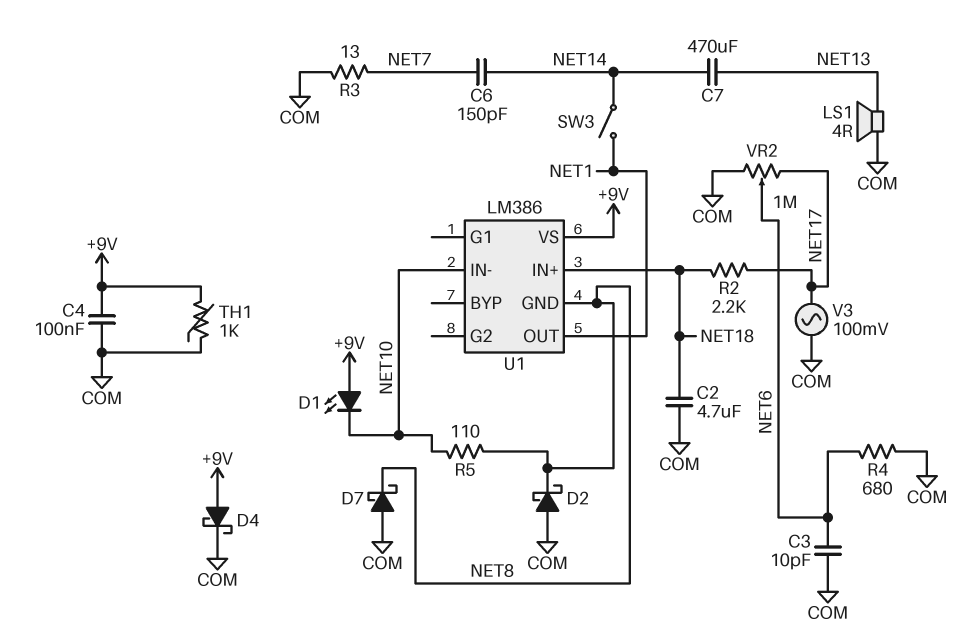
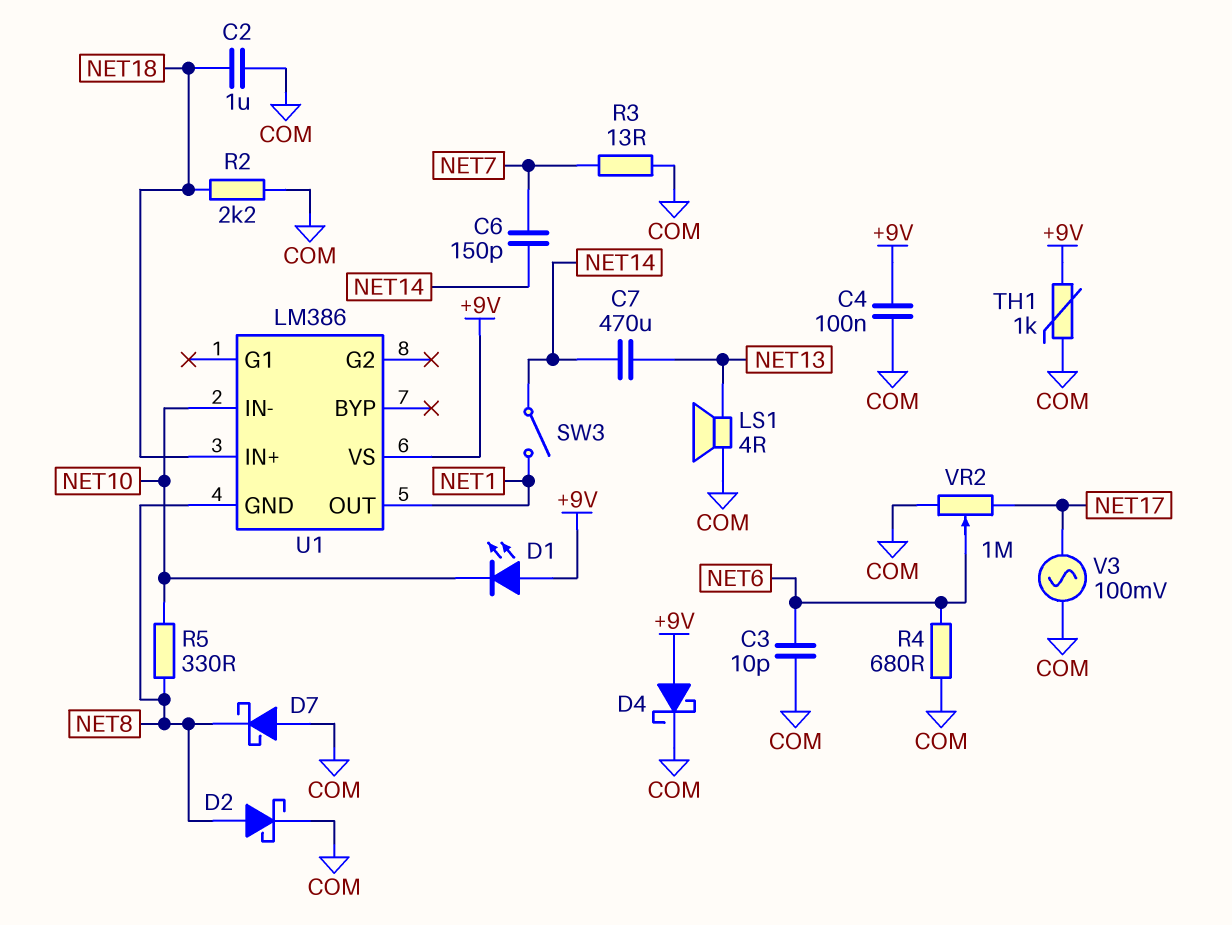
C2: 4.7uF (COM, NET18) -> 1uF (COM, NET18)
D2: schottky (A COM, K NET8) -> schottky (A NET8, K COM)
R2: 2.2k (NET17, NET18) -> 2.2k (COM, NET18)
R5: 110 (NET8, NET10) -> 330 (NET8, NET10)

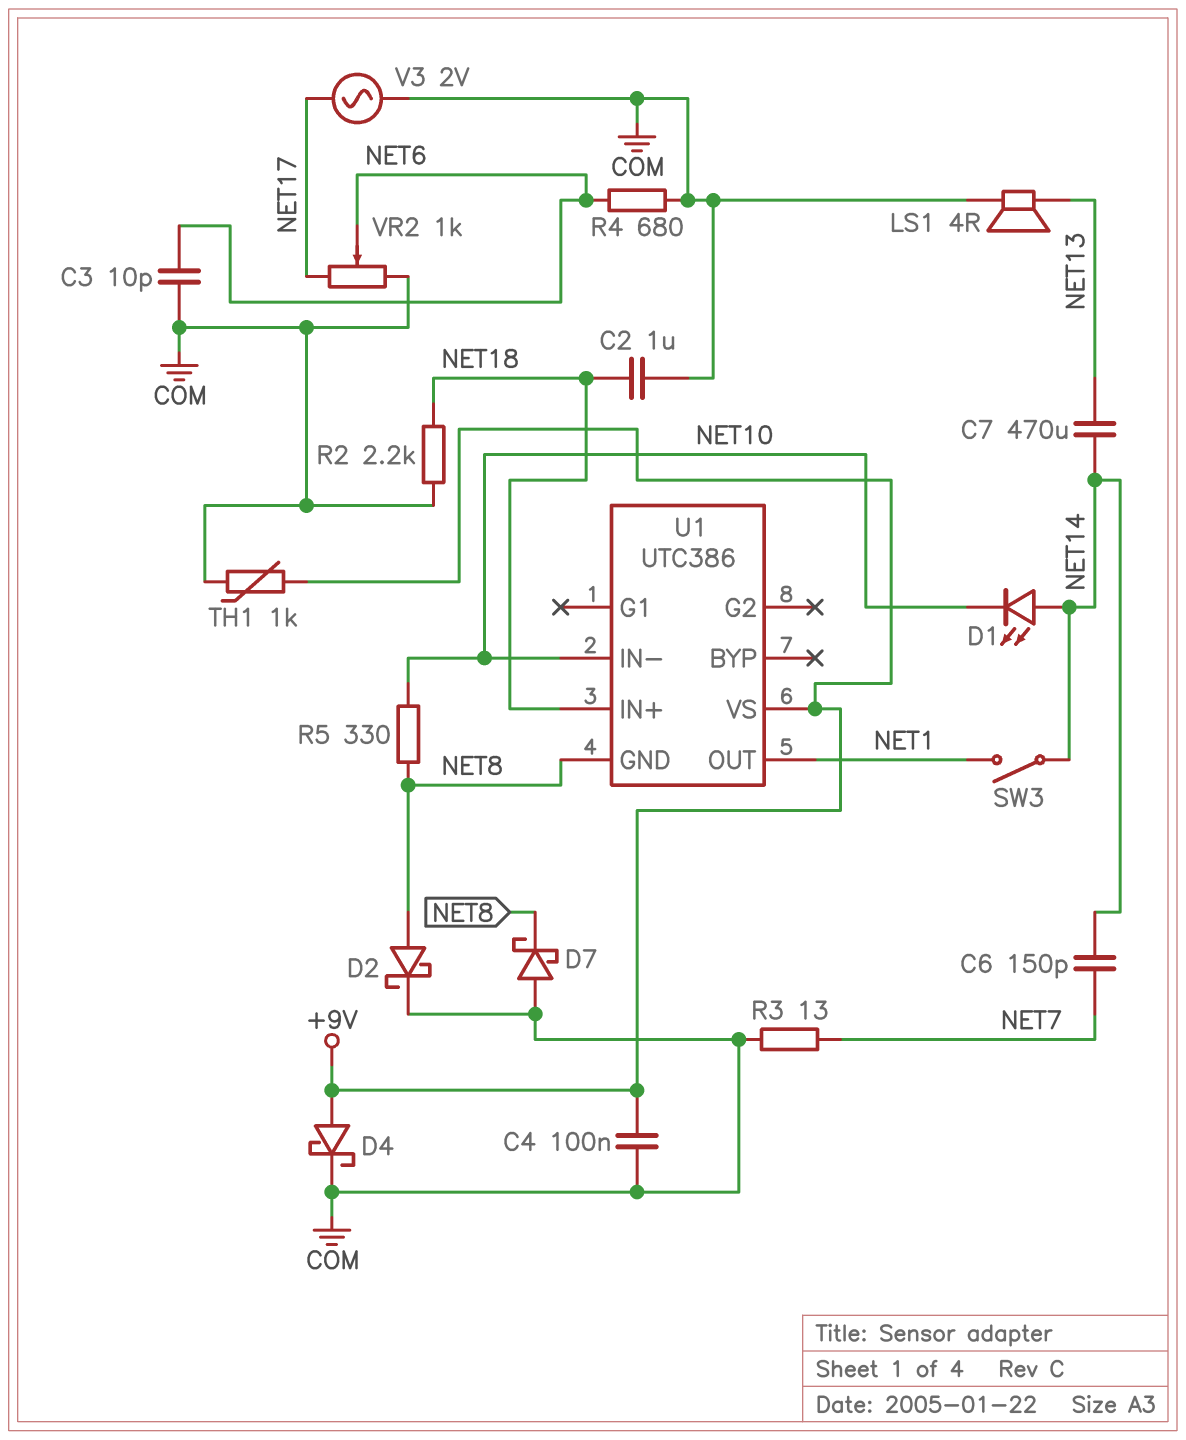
D1: LED (A +9V, K NET10) -> LED (A NET14, K NET10)
U1: LM386 -> UTC386
V3: AC 100mV (COM, NET17) -> AC 2V (COM, NET17)
VR2: 1M (COM, NET17, wiper NET6) -> 1k (COM, NET17, wiper NET6)

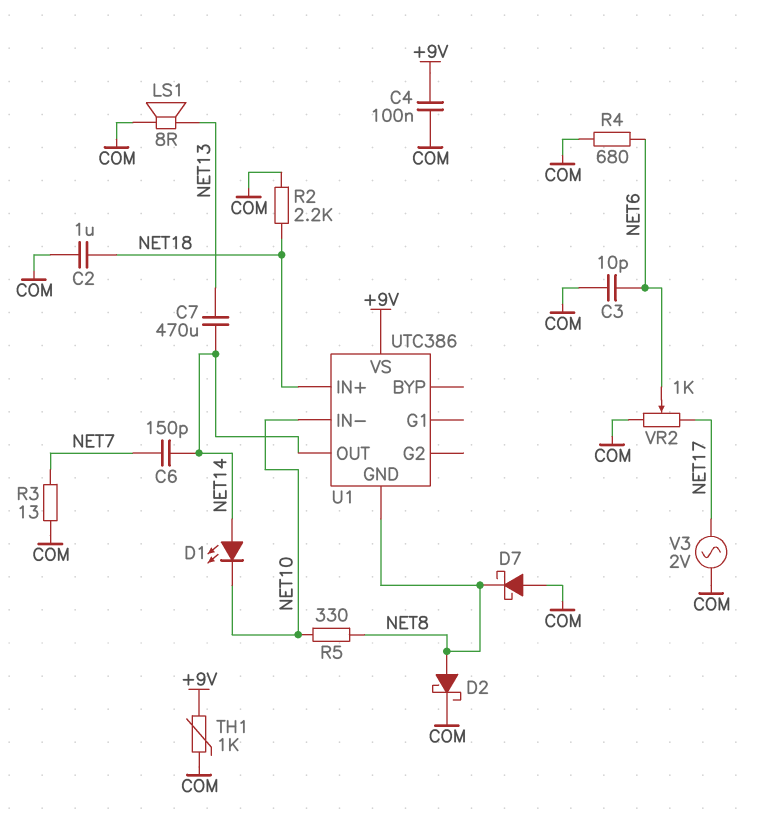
D4: schottky (A +9V, K COM) -> none
LS1: speaker 4R (COM, NET13) -> speaker 8R (COM, NET13)
SW3: switch (NET1, NET14) -> none
U1 pin OUT: NET1 -> NET14

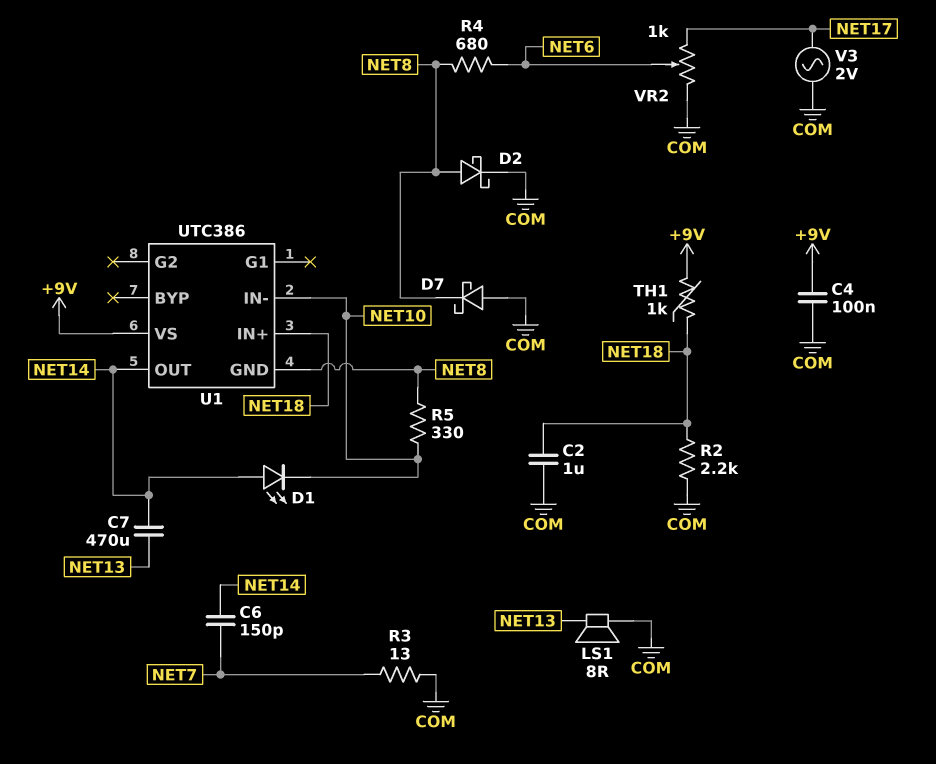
C3: 10pF (COM, NET6) -> none
R4: 680 (COM, NET6) -> 680 (NET6, NET8)
TH1: 1k (+9V, COM) -> 1k (+9V, NET18)

